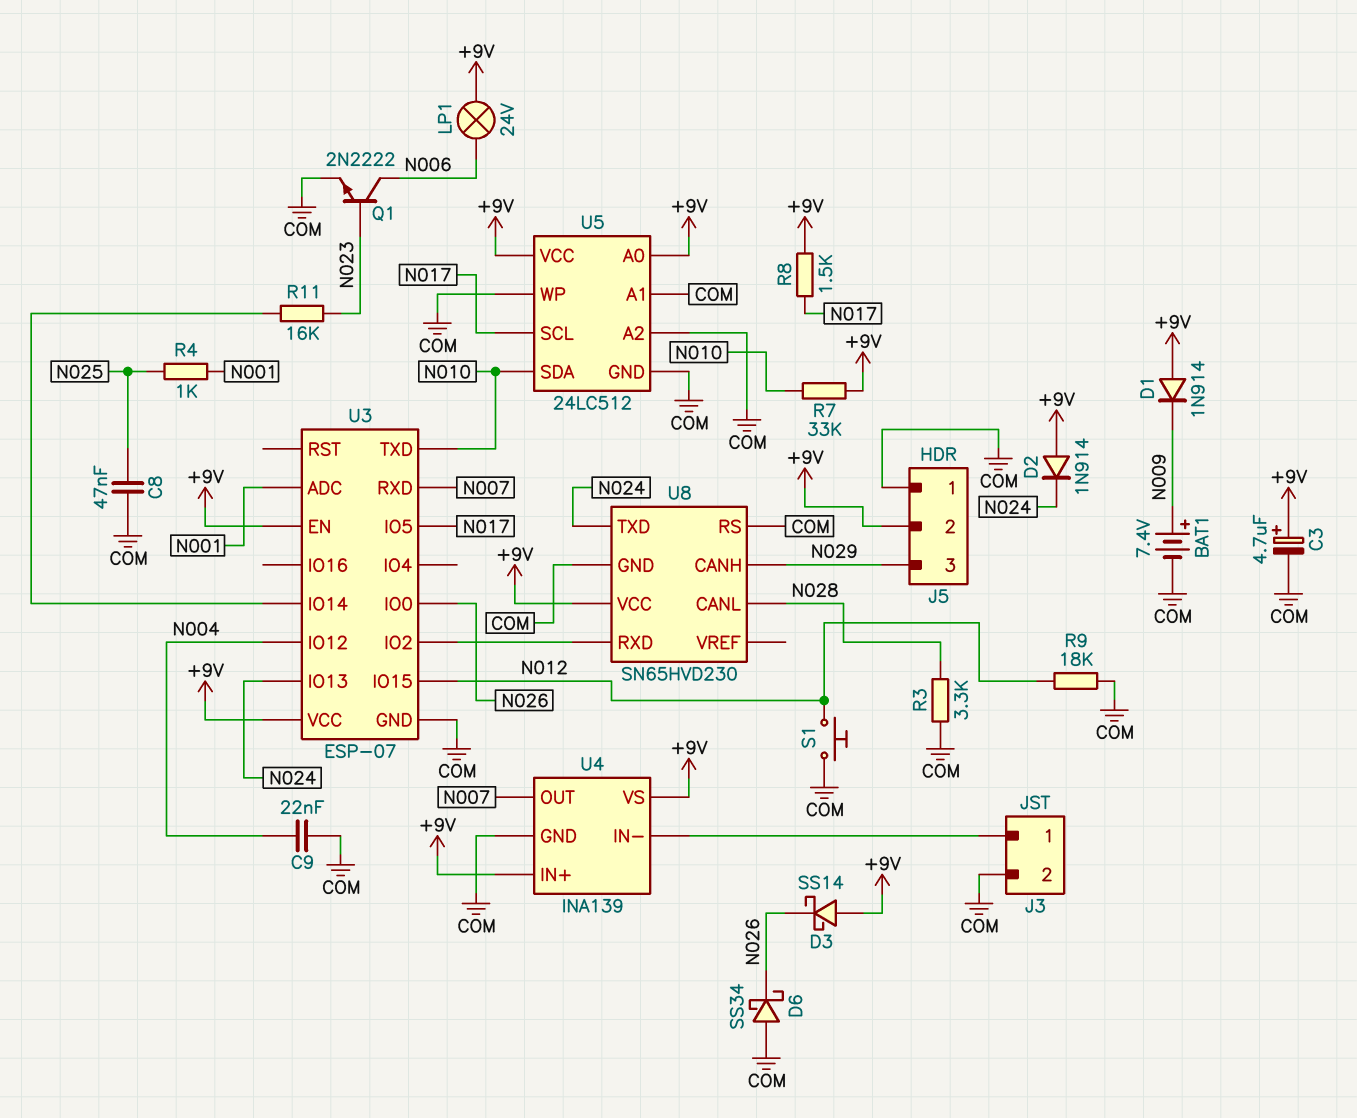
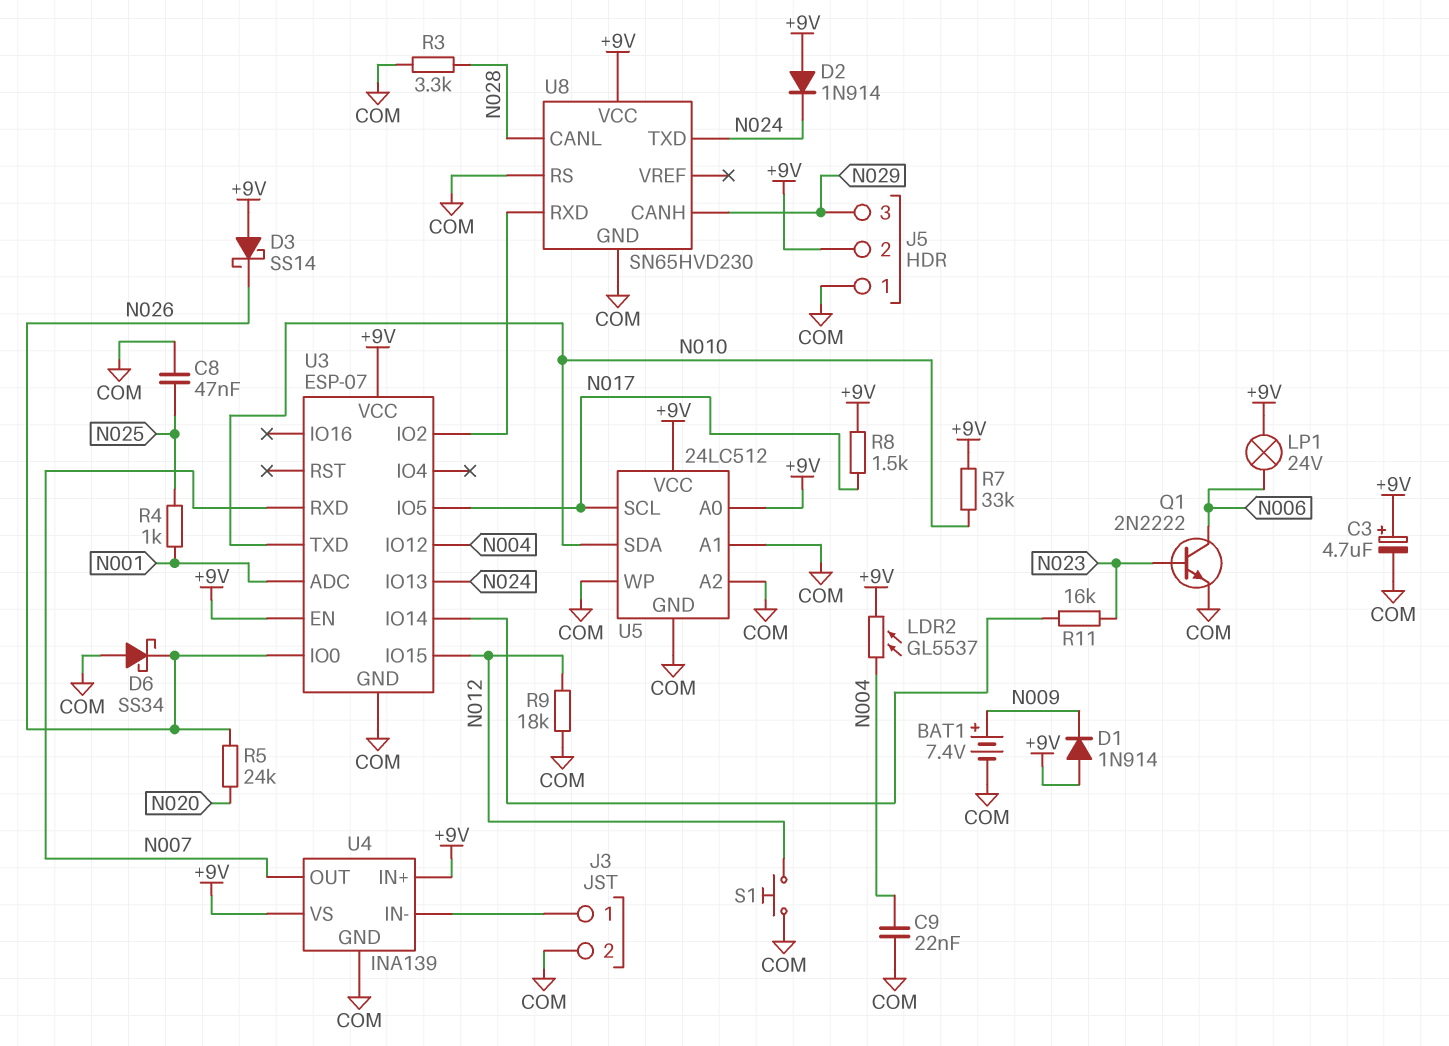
LDR2: none -> GL5537 (+9V, N004)
R5: none -> 24k (N020, N026)

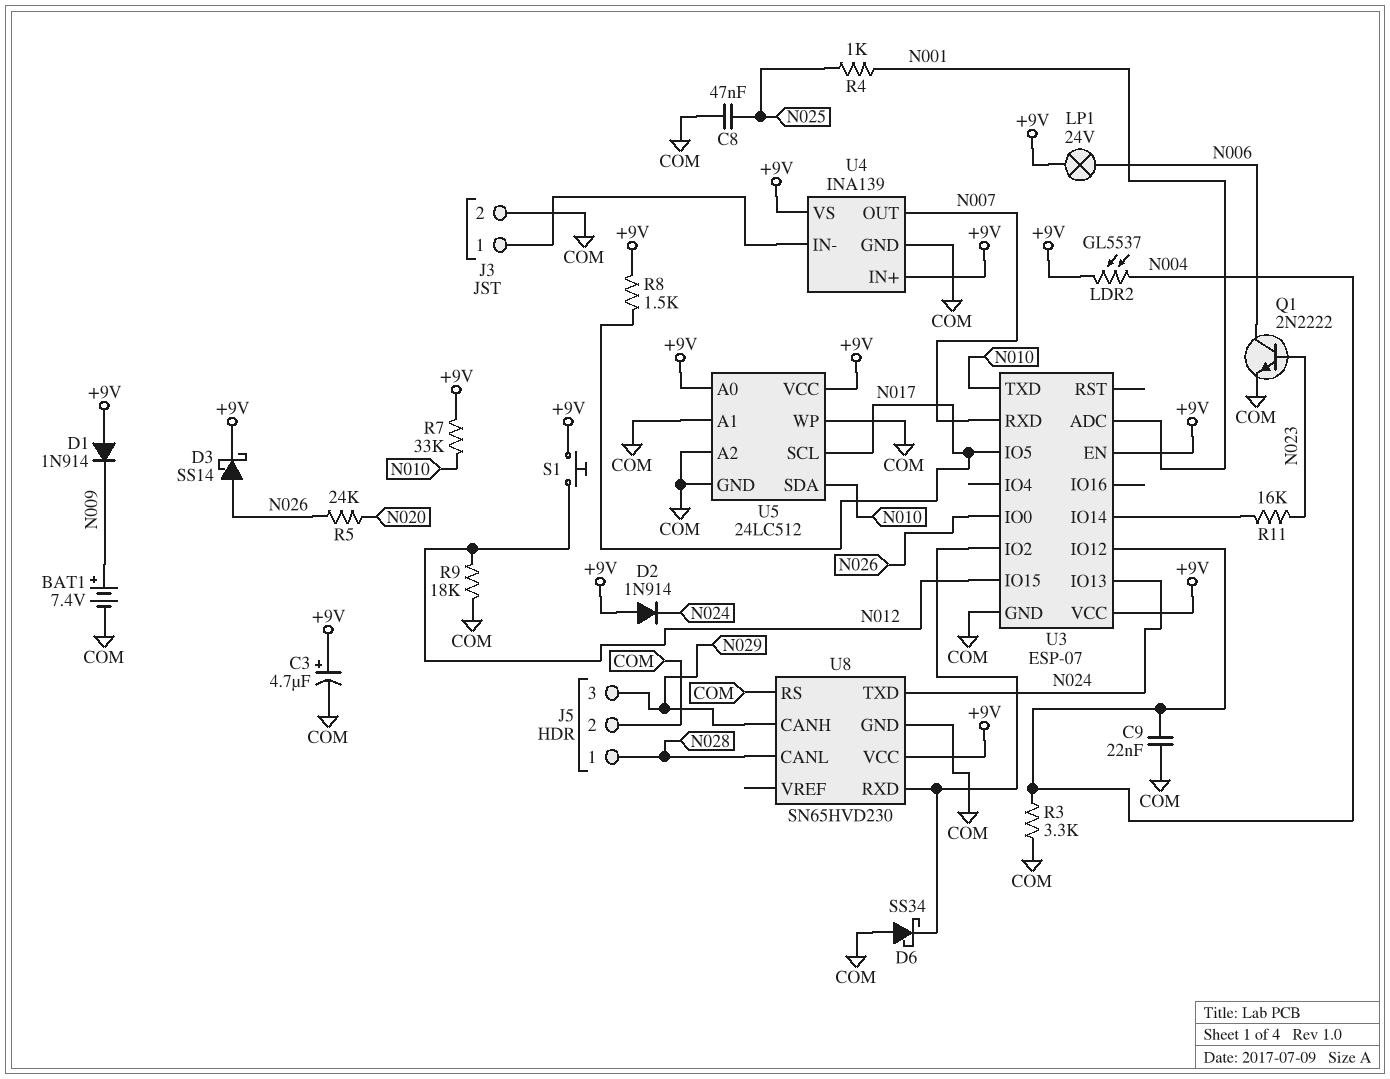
D3: schottky SS14 (A +9V, K N026) -> schottky SS14 (A N026, K +9V)
D6: schottky SS34 (A COM, K N026) -> schottky SS34 (A COM, K U3/IO2)
J5 pin 1: COM -> N028
J5 pin 2: +9V -> COM
R3: 3.3k (COM, N028) -> 3.3k (COM, N004)
S1: button (COM, N012) -> button (+9V, N012)

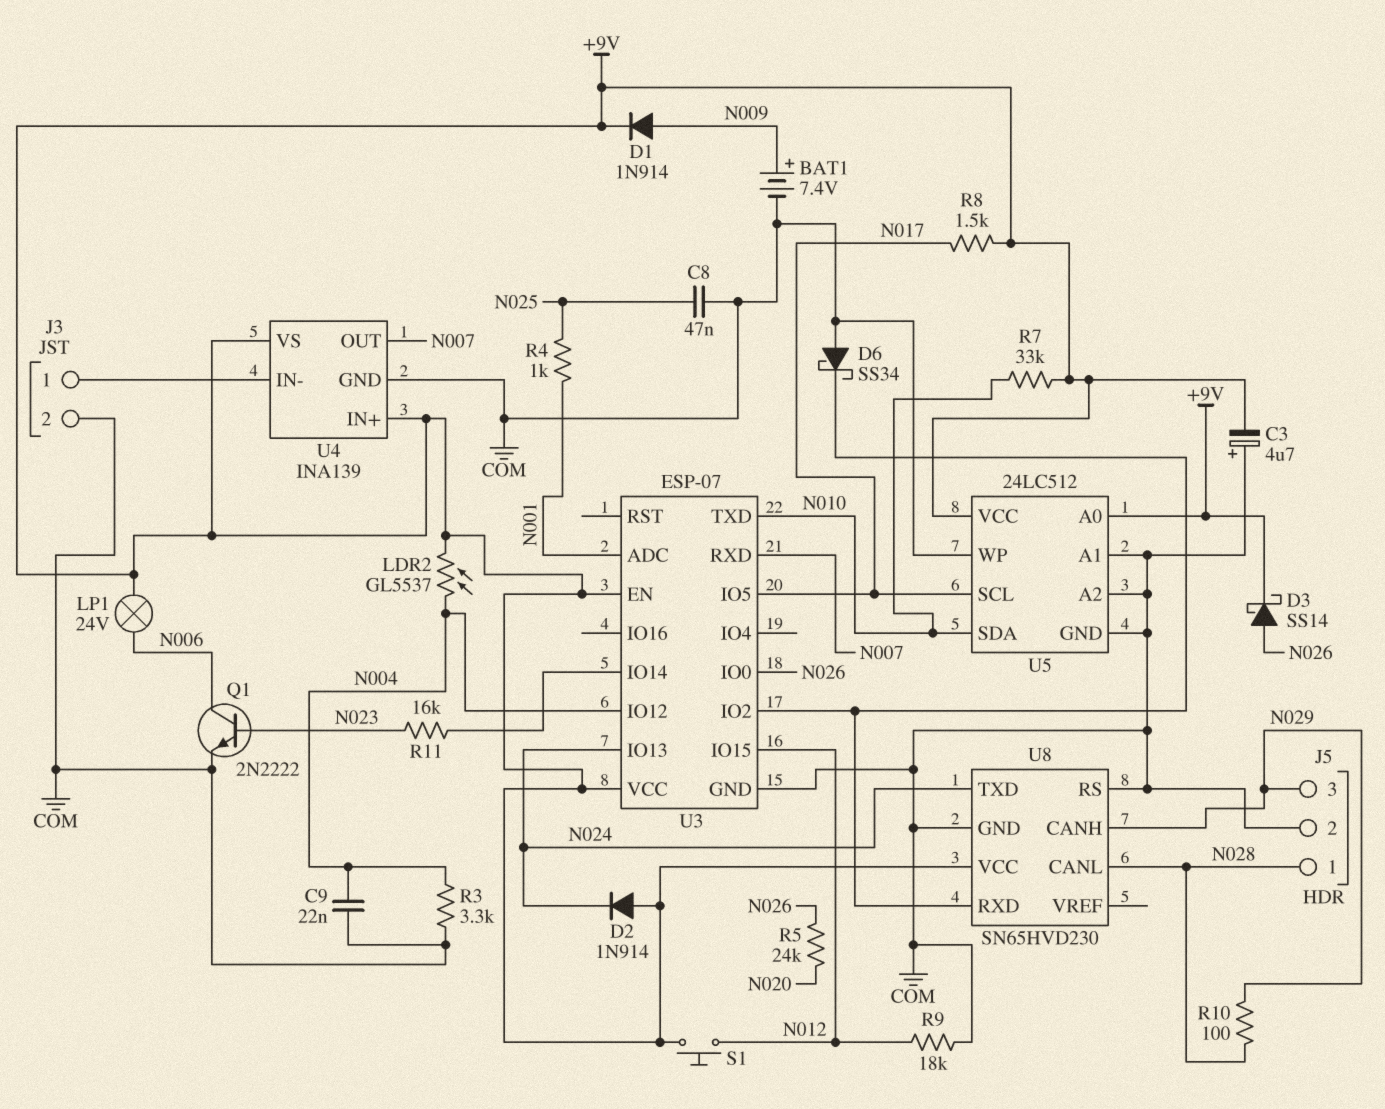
C3: 4.7uF (plus +9V, minus COM) -> 4.7uF (plus COM, minus +9V)
D1: diode 1N914 (A +9V, K N009) -> diode 1N914 (A N009, K +9V)
R10: none -> 100 (N028, N029)

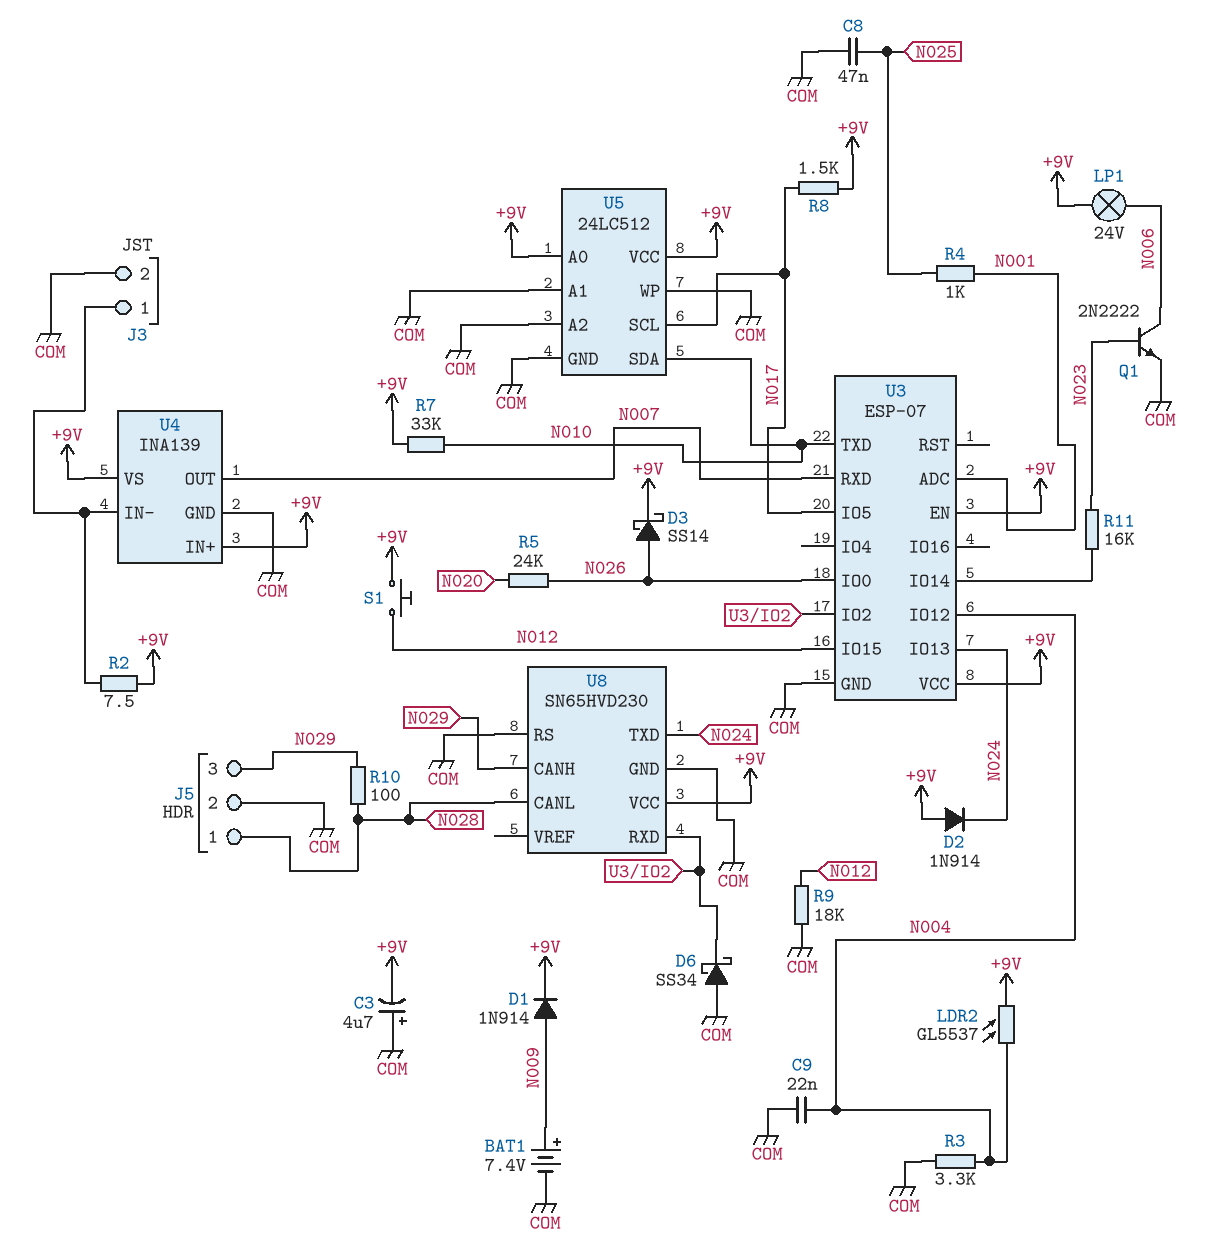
R2: none -> 7.5 (+9V, J3/1)

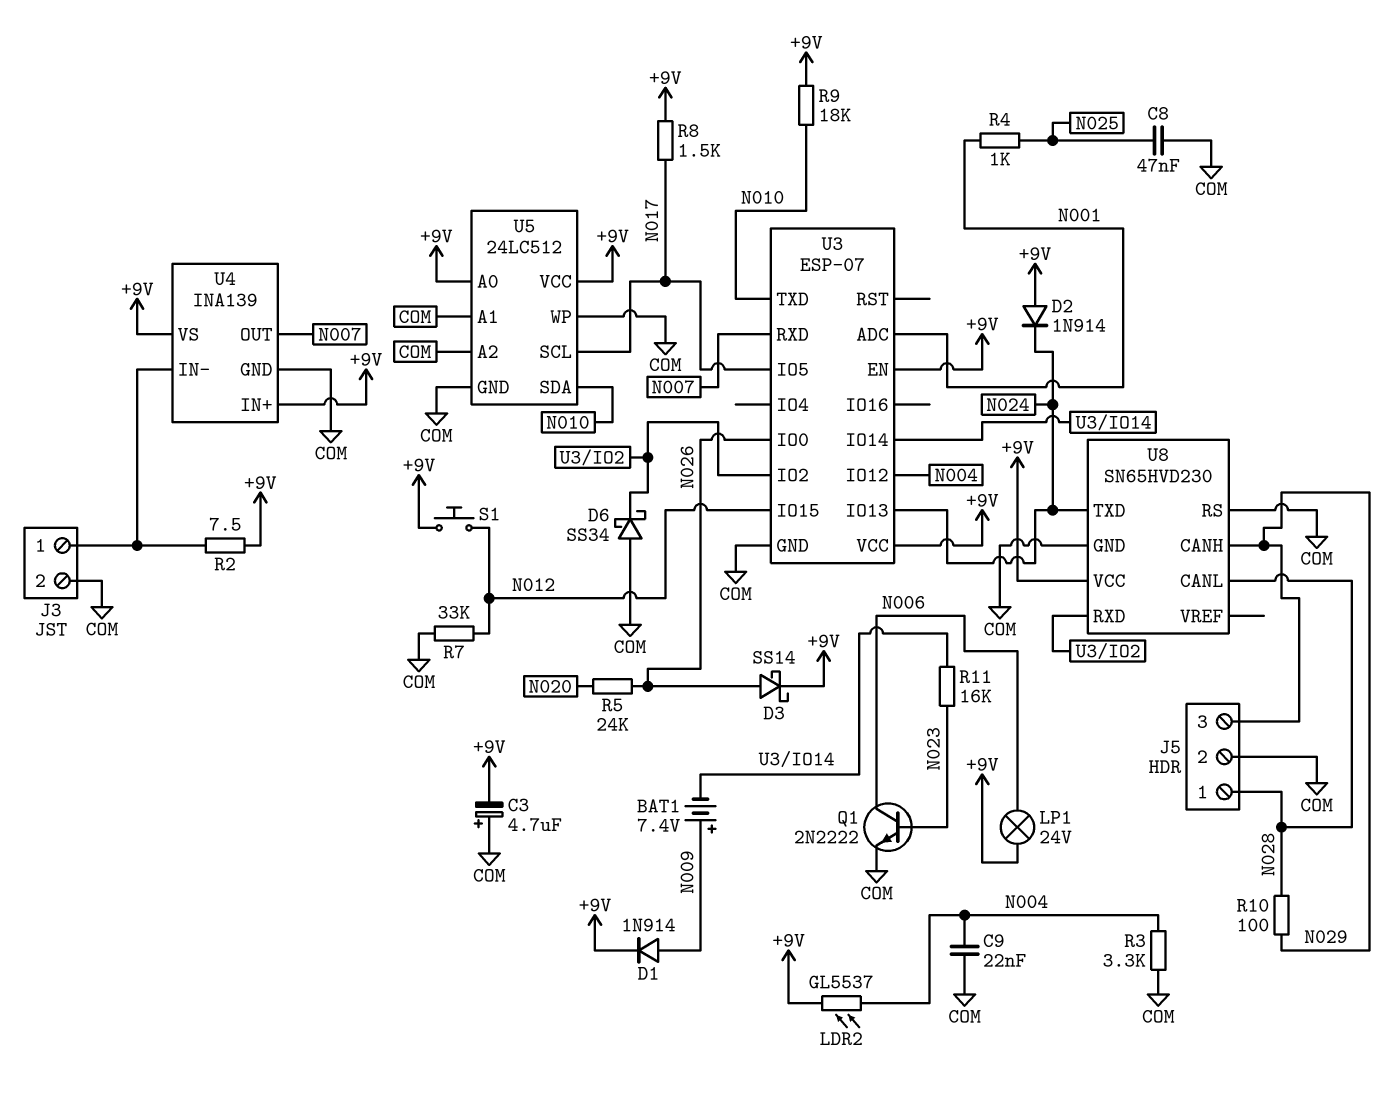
BAT1: 7.4V (plus N009, minus COM) -> 7.4V (plus N009, minus U3/IO14)
R7: 33k (+9V, N010) -> 33k (COM, N012)
R9: 18k (COM, N012) -> 18k (+9V, N010)

